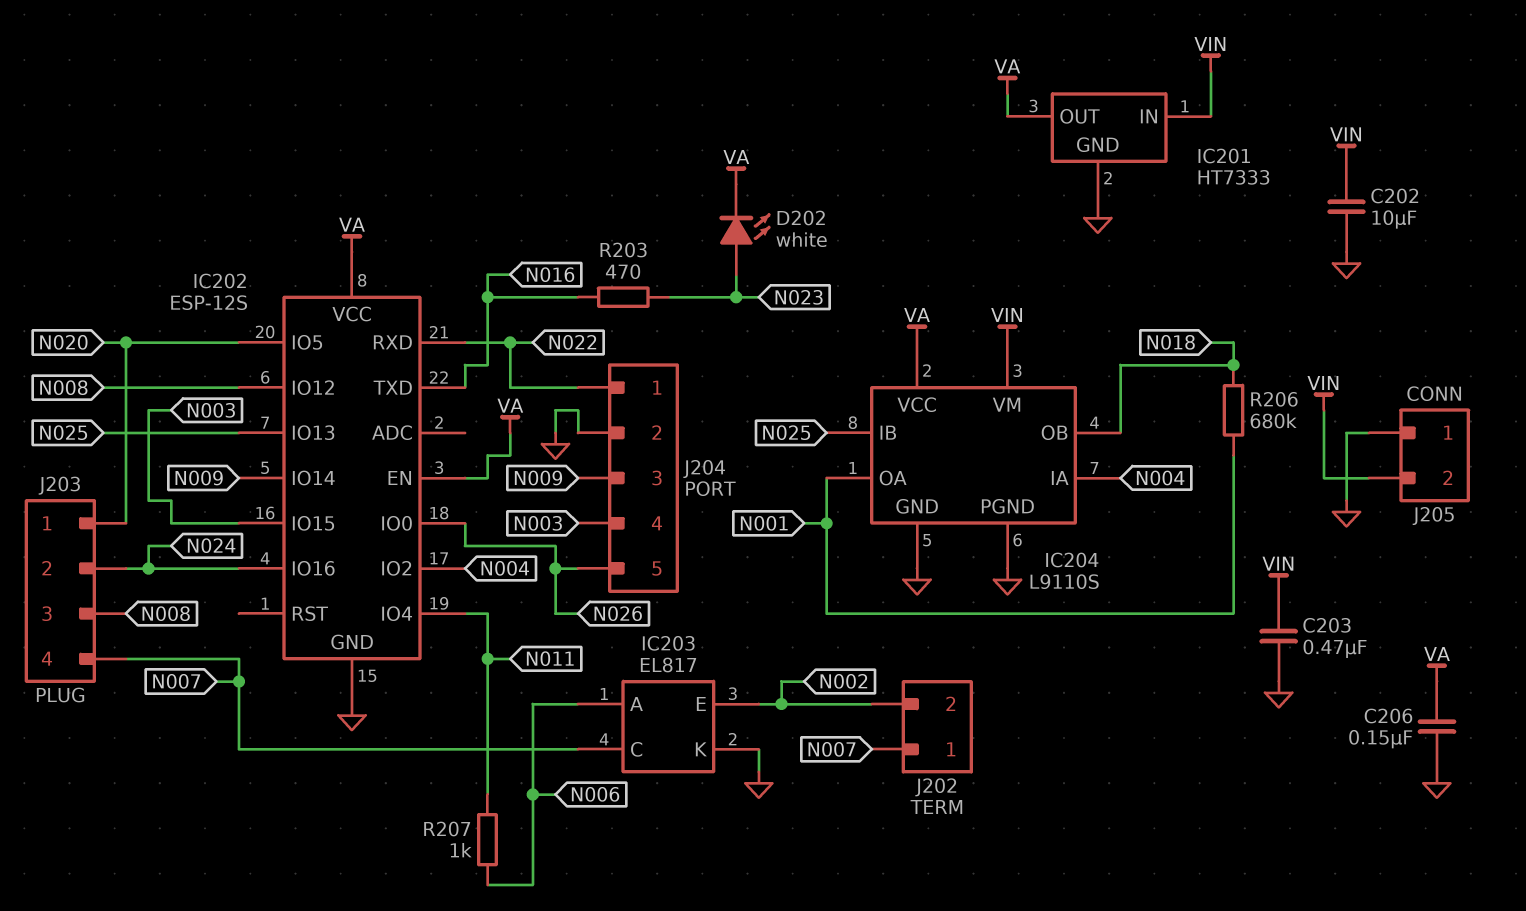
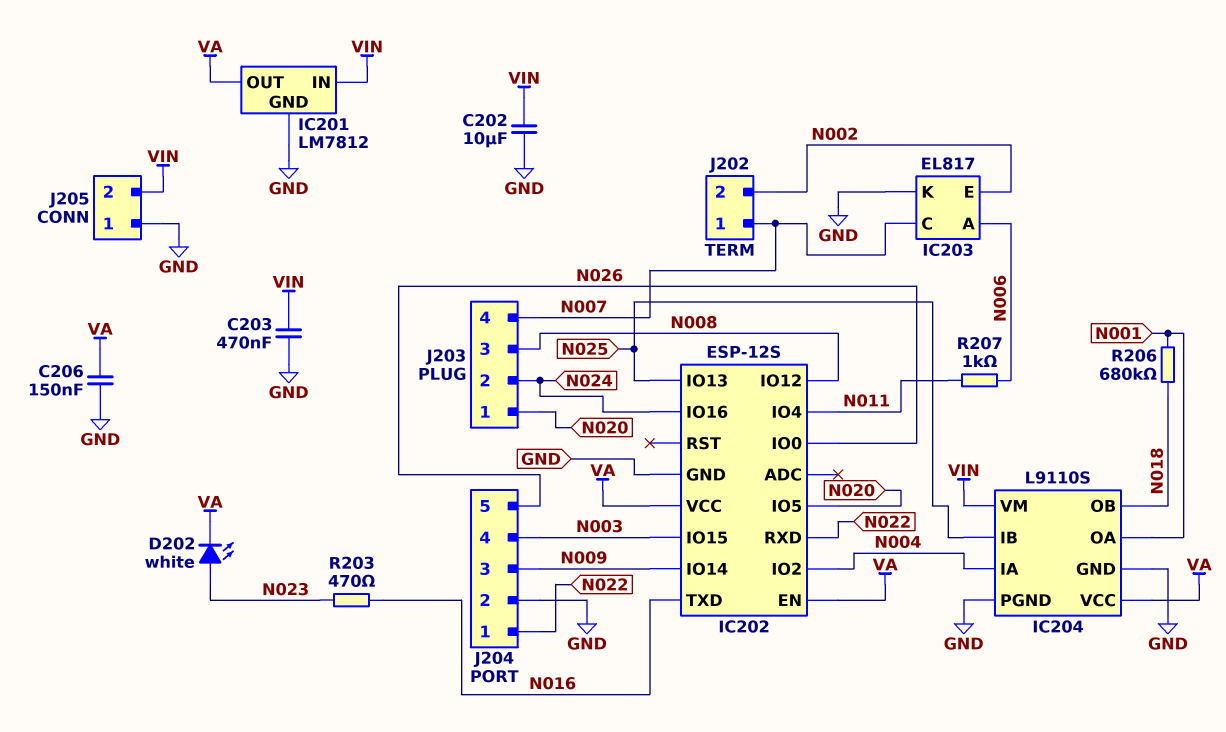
IC201: HT7333 -> LM7812

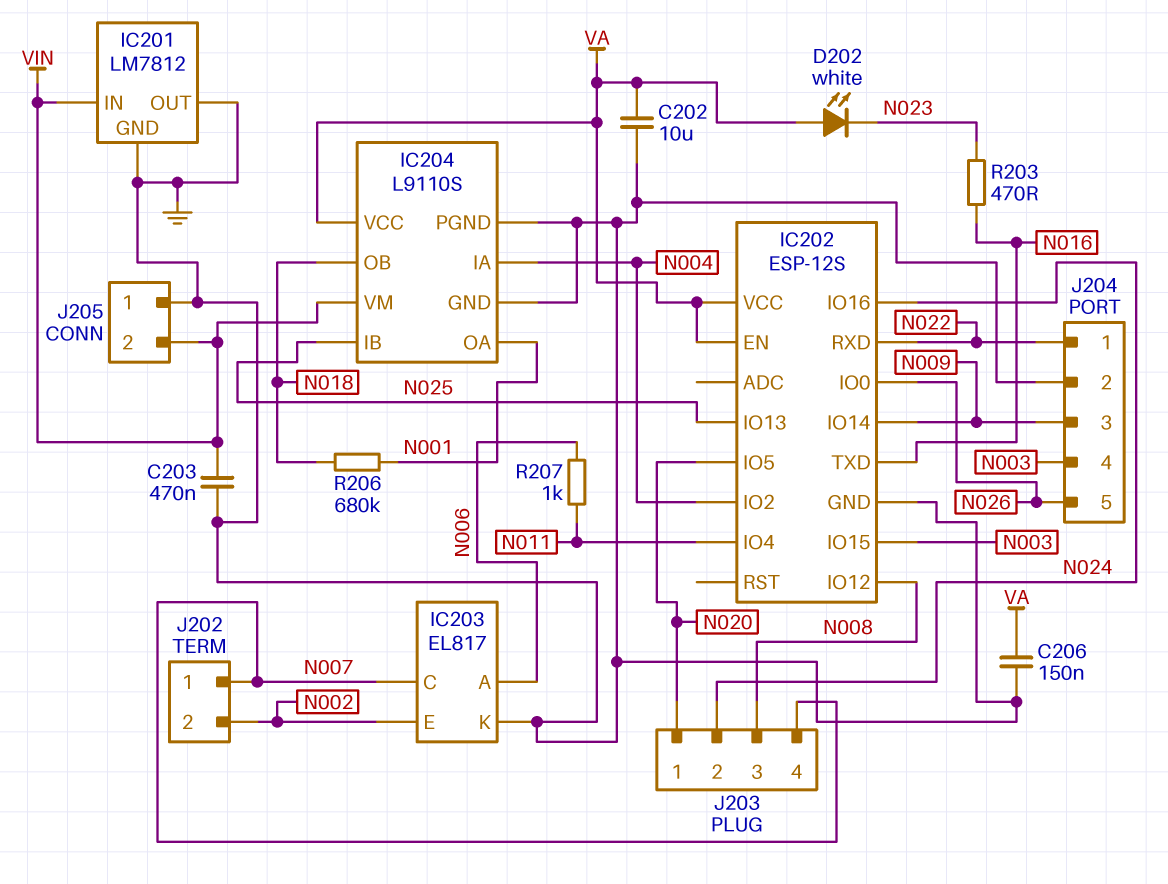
C202: 10uF (GND, VIN) -> 10uF (GND, VA)
D202: LED white (A N023, K VA) -> LED white (A VA, K N023)
IC201 pin OUT: VA -> GND

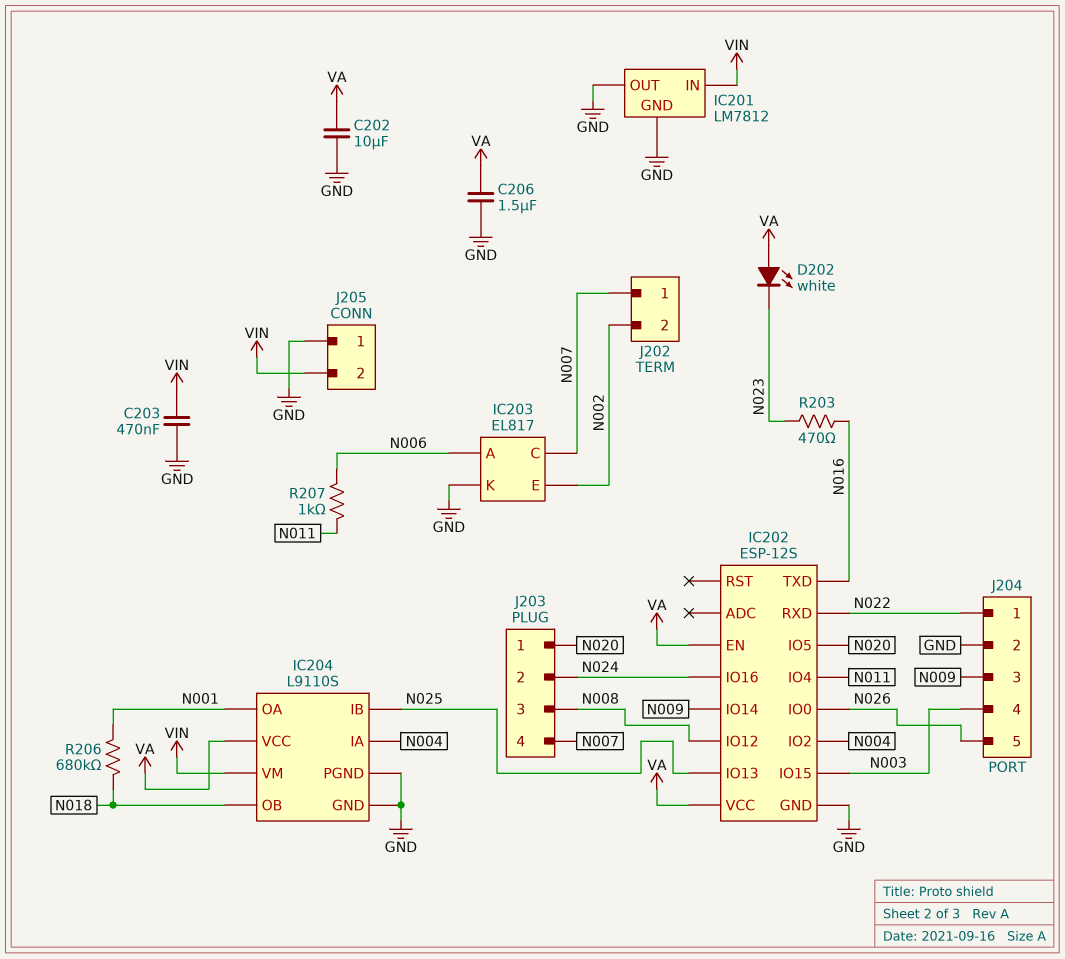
C206: 150nF (GND, VA) -> 1.5uF (GND, VA)

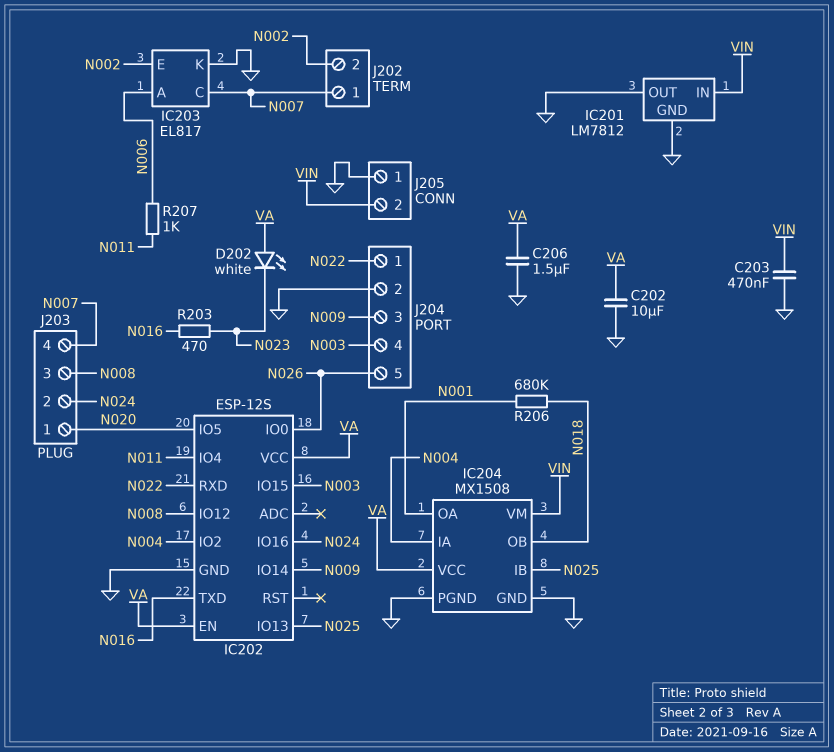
IC204: L9110S -> MX1508

